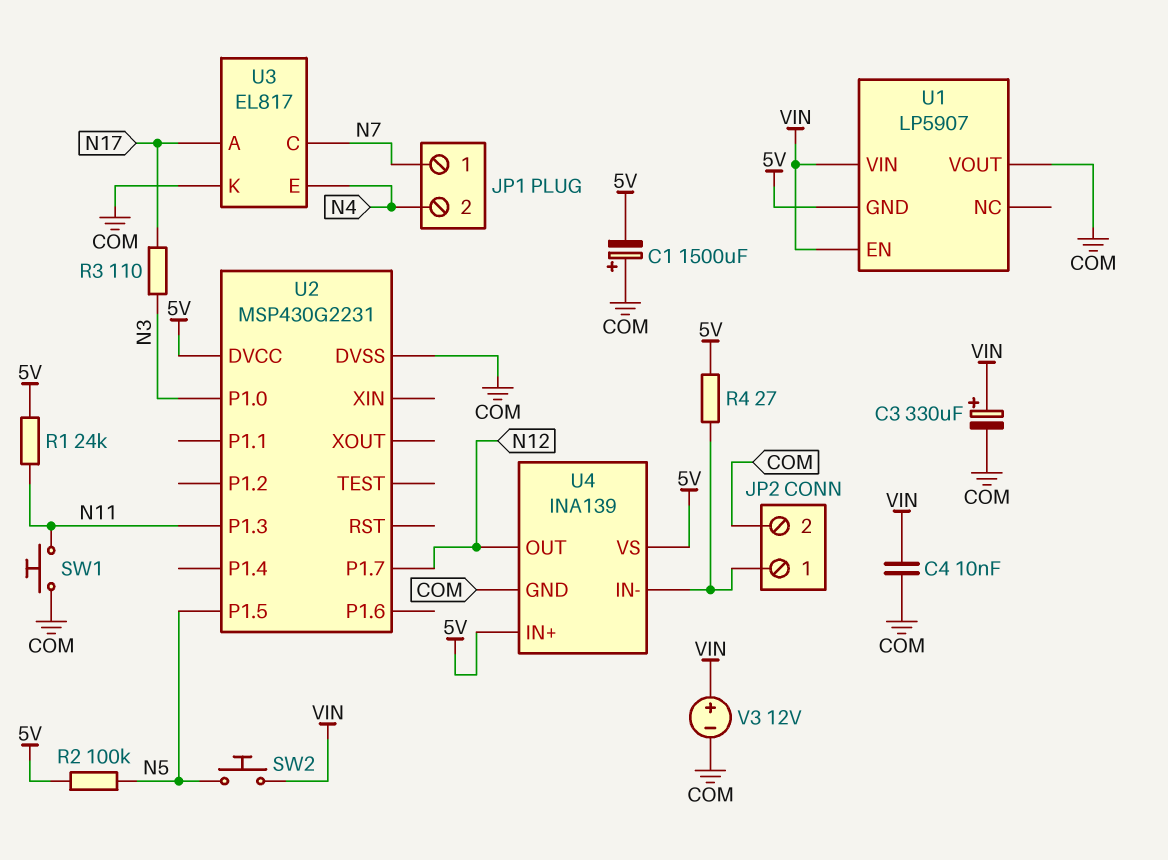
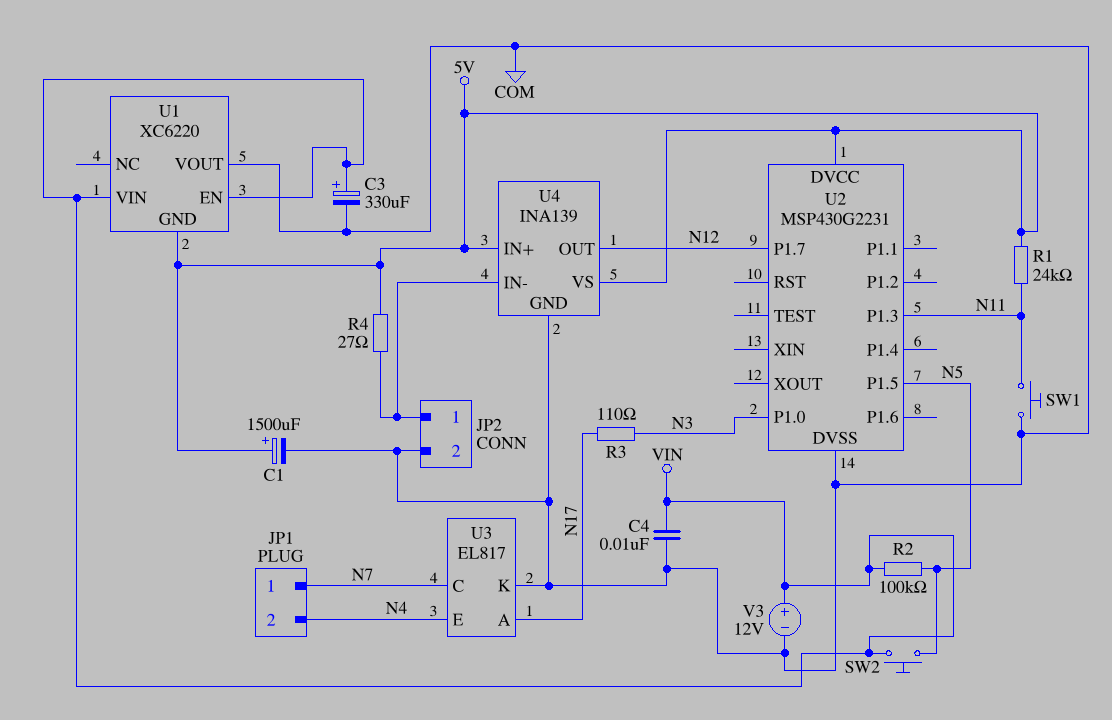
C1: 1500uF (plus COM, minus 5V) -> 1500uF (plus 5V, minus COM)
R2: 100k (5V, N5) -> 100k (N5, VIN)
U1: LP5907 -> XC6220

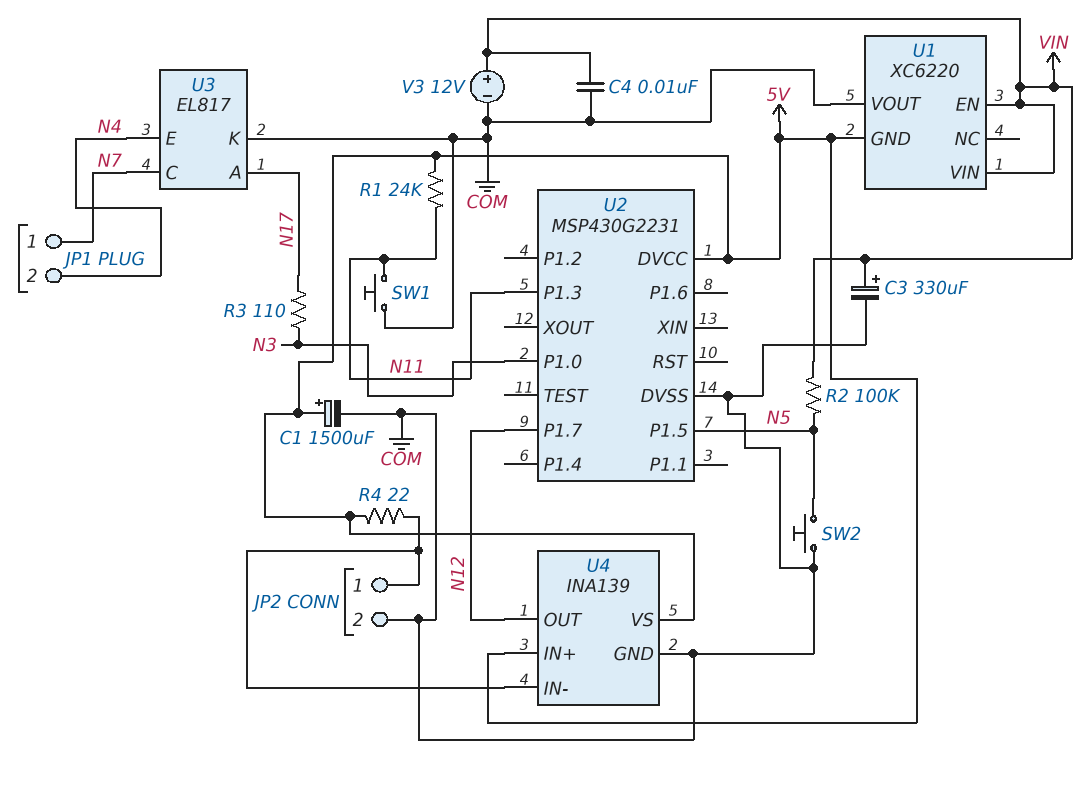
R4: 27 (5V, JP2/1) -> 22 (5V, JP2/1)
SW2: button (N5, VIN) -> button (COM, N5)

